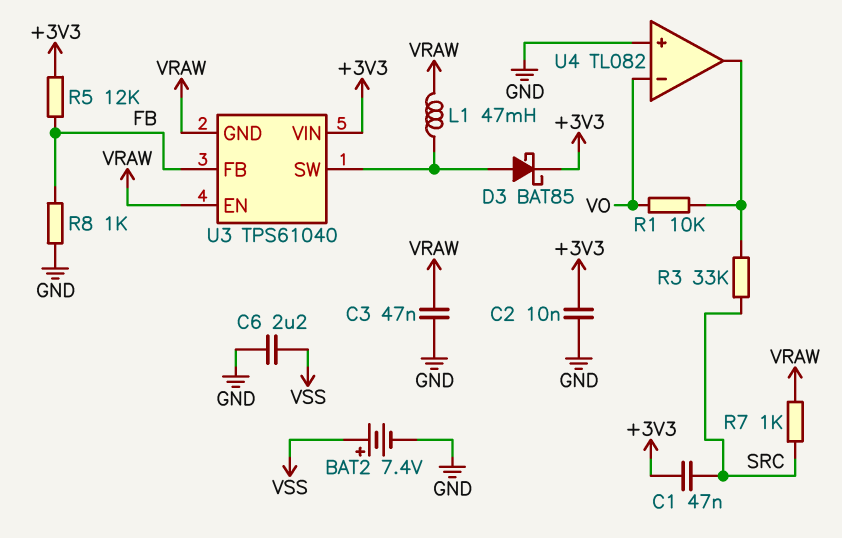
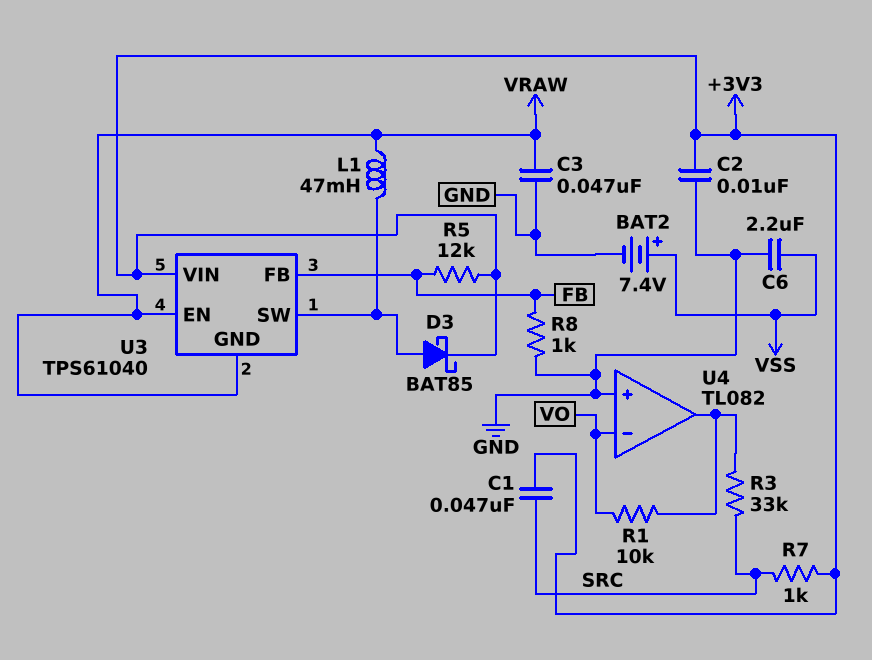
R7: 1k (SRC, VRAW) -> 1k (+3V3, SRC)

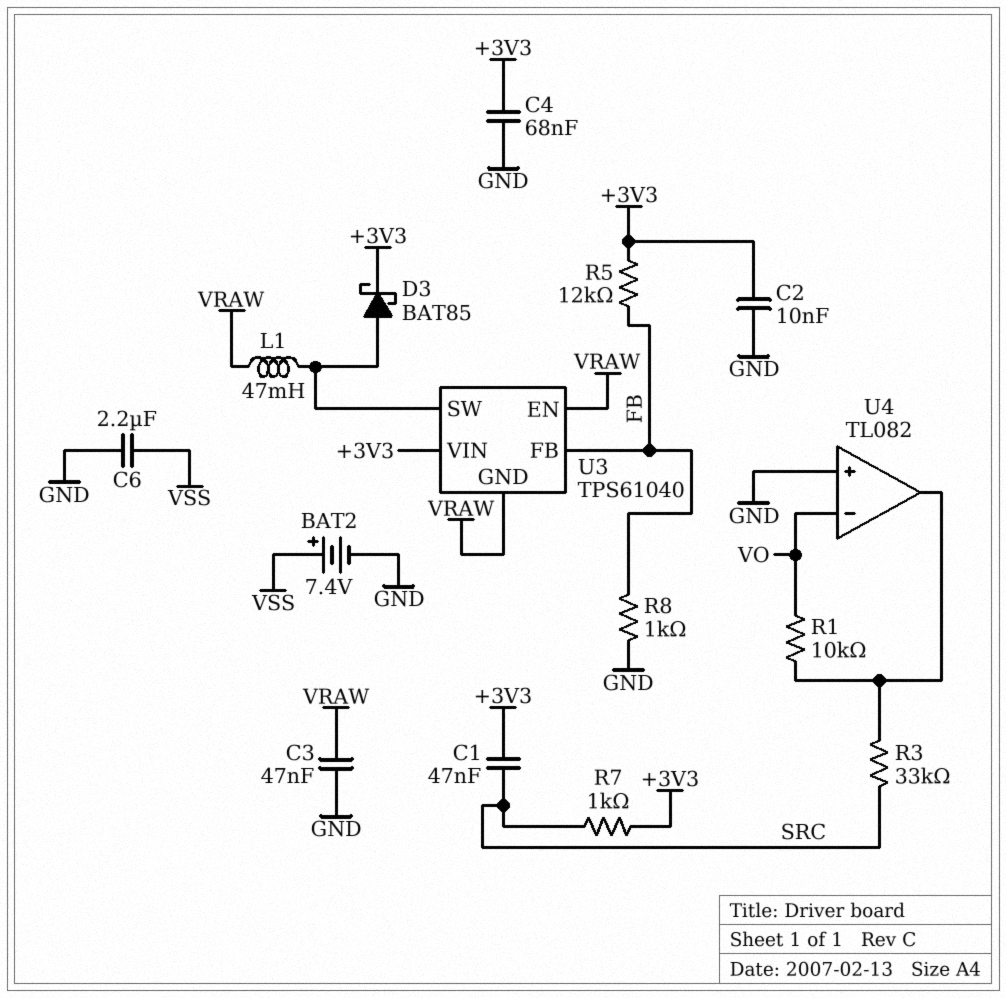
C4: none -> 68nF (+3V3, GND)

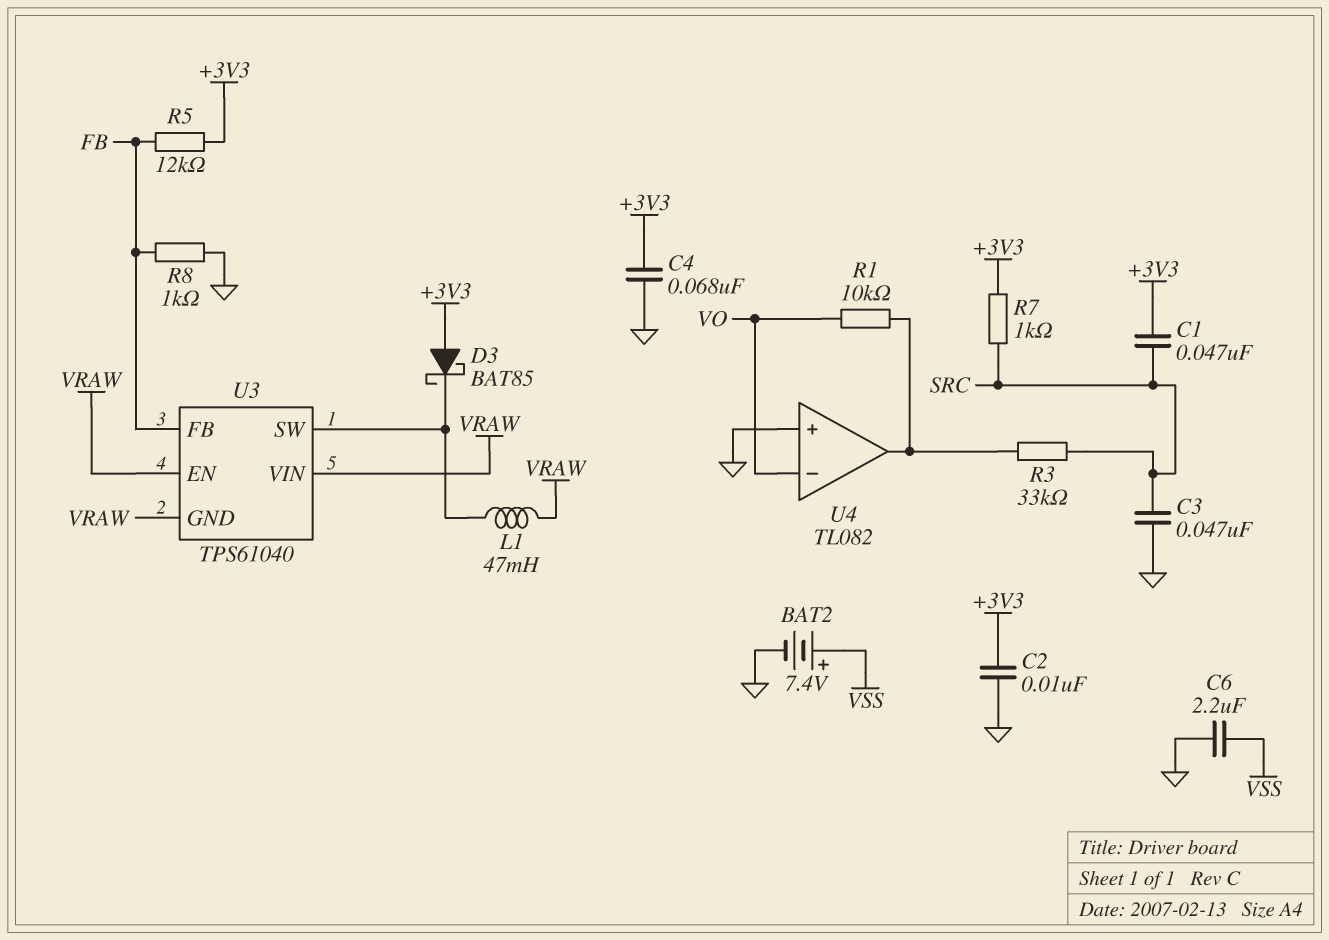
C3: 47nF (GND, VRAW) -> 47nF (GND, SRC)
D3: schottky BAT85 (A U3/SW, K +3V3) -> schottky BAT85 (A +3V3, K U3/SW)
U3 pin VIN: +3V3 -> VRAW

